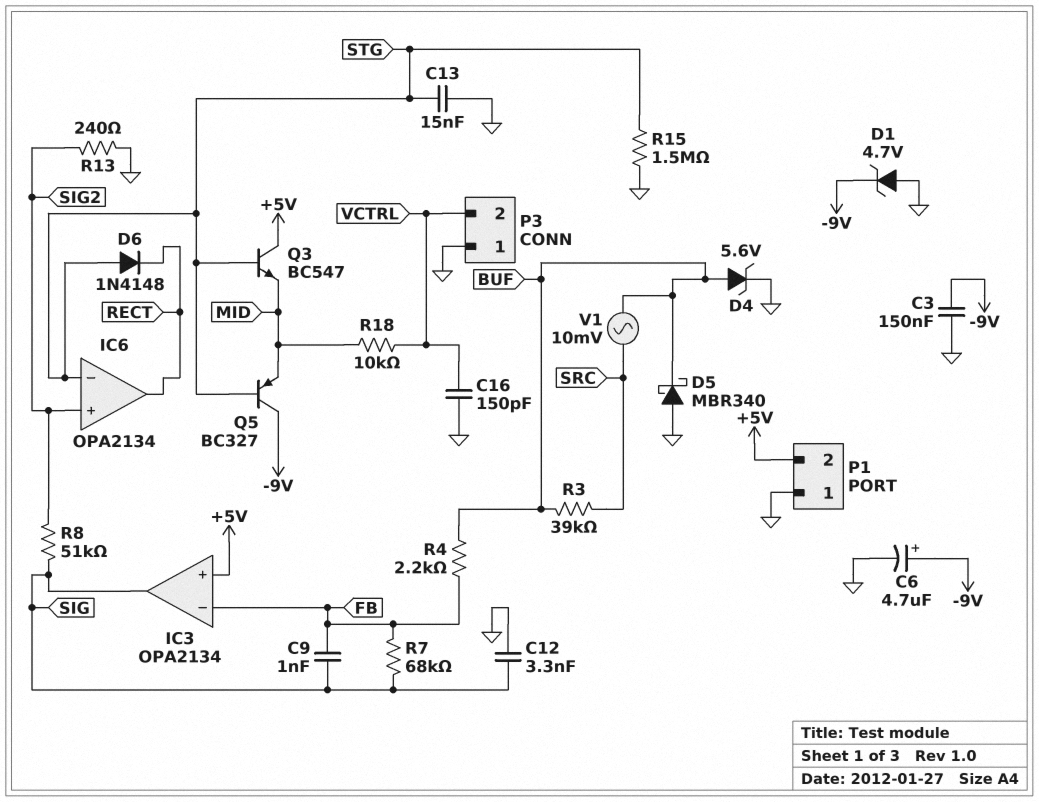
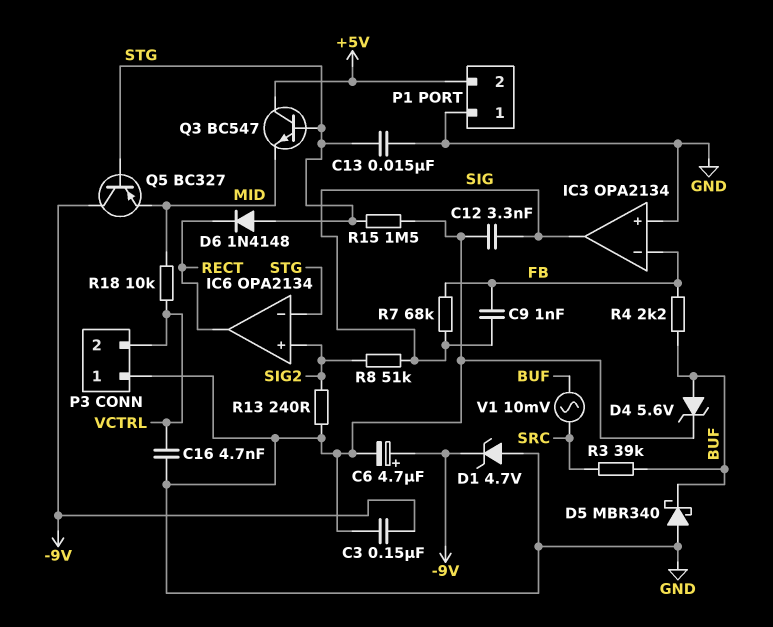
C16: 150pF (GND, VCTRL) -> 4.7nF (GND, VCTRL)
IC3 pin in+: +5V -> GND

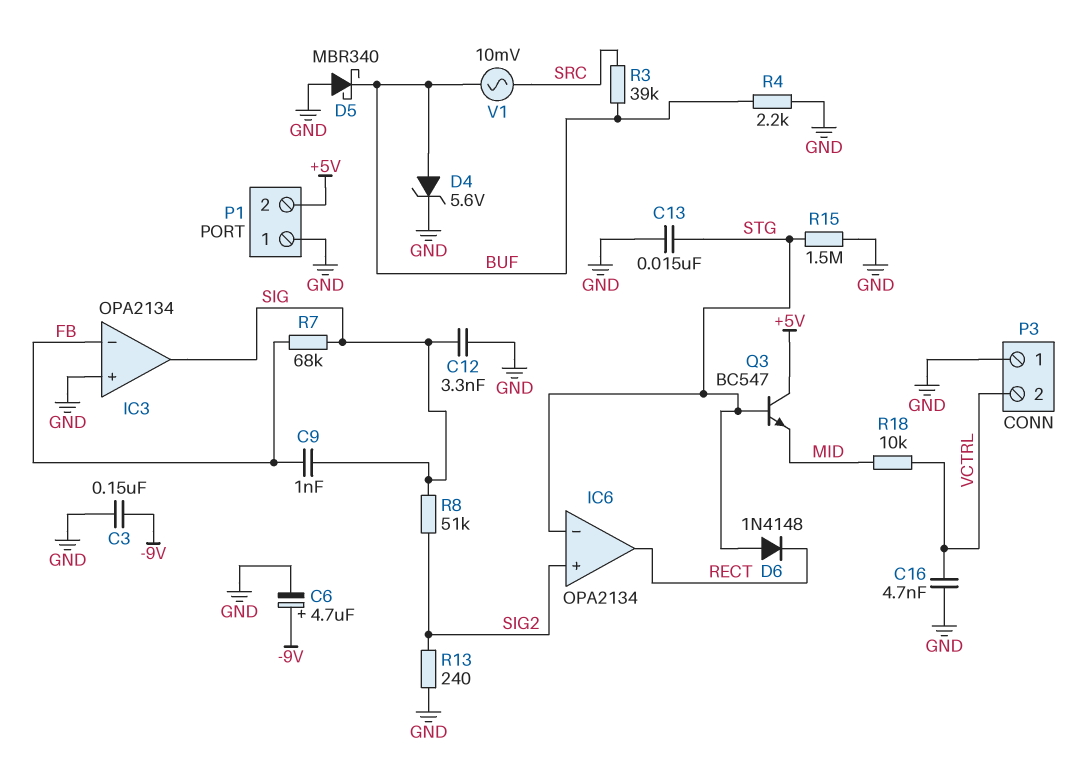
D1: zener 4.7V (A GND, K -9V) -> none
Q5: PNP BC327 (B STG, C -9V, E MID) -> none
R4: 2.2k (BUF, FB) -> 2.2k (BUF, GND)

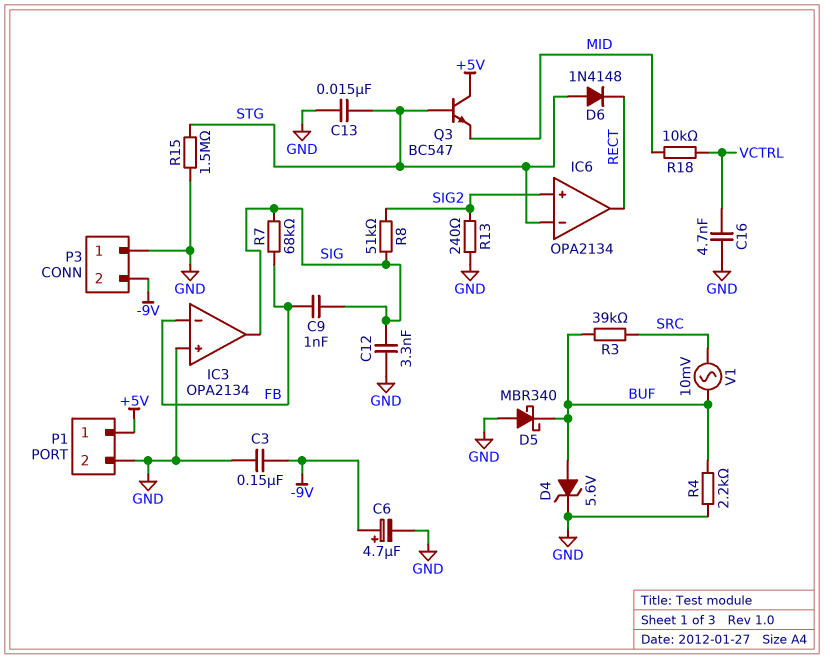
P1 pin 1: GND -> +5V
P1 pin 2: +5V -> GND
P3 pin 2: VCTRL -> -9V

